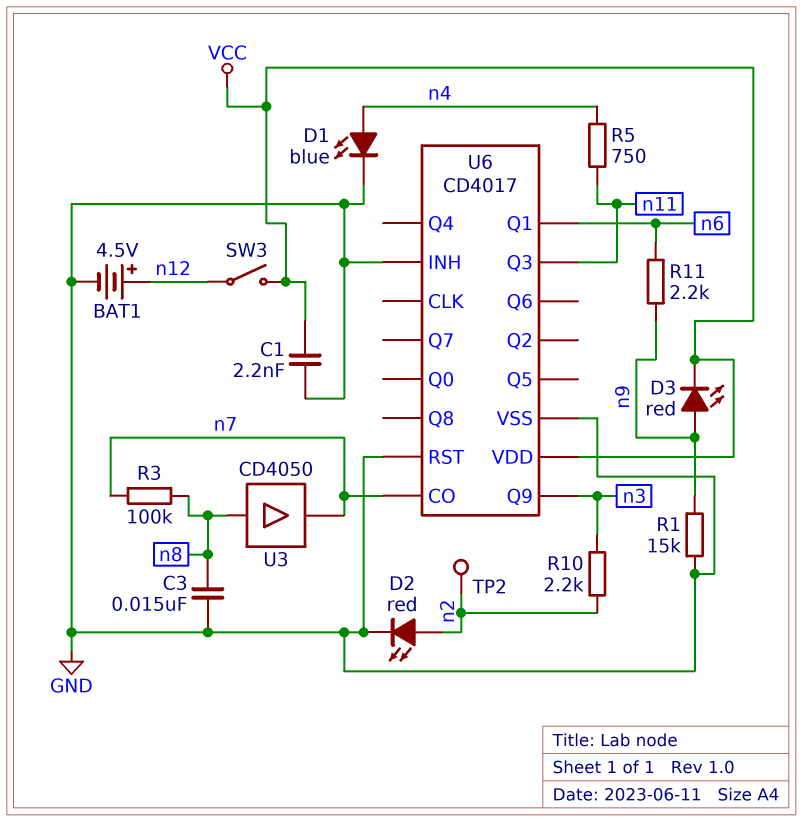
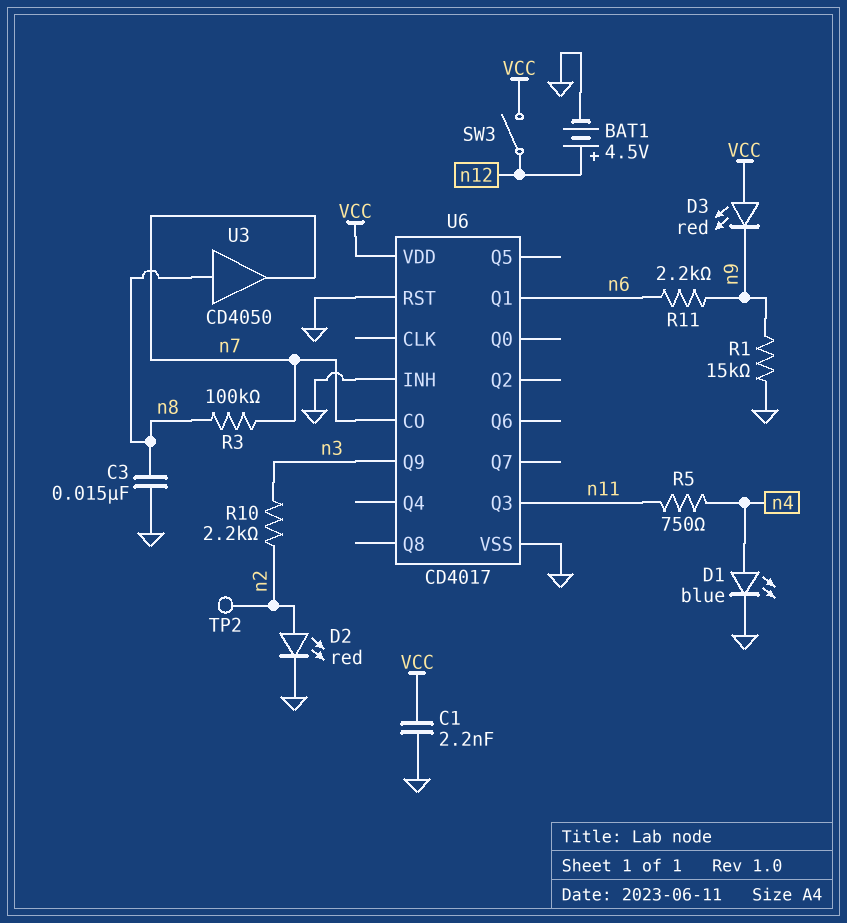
D3: LED red (A n9, K VCC) -> LED red (A VCC, K n9)

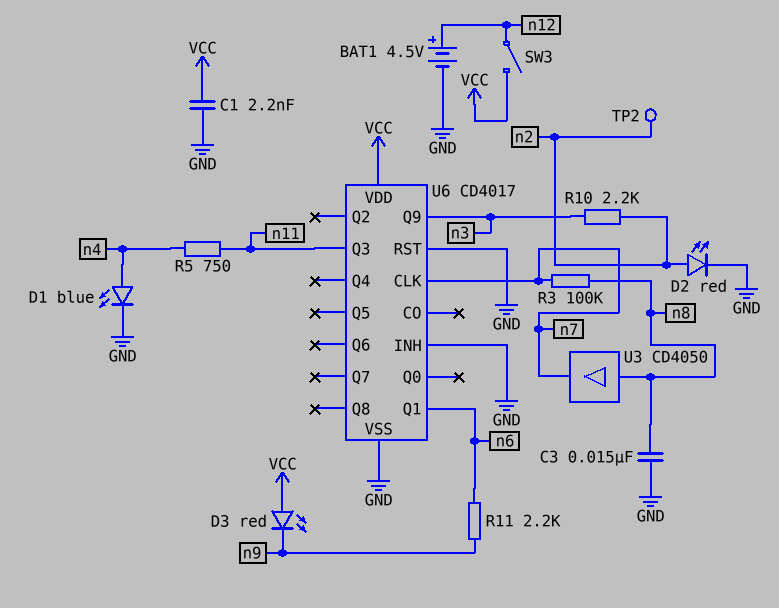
R1: 15k (GND, n9) -> none
U6 pin CLK: none -> n7
U6 pin CO: n7 -> none

